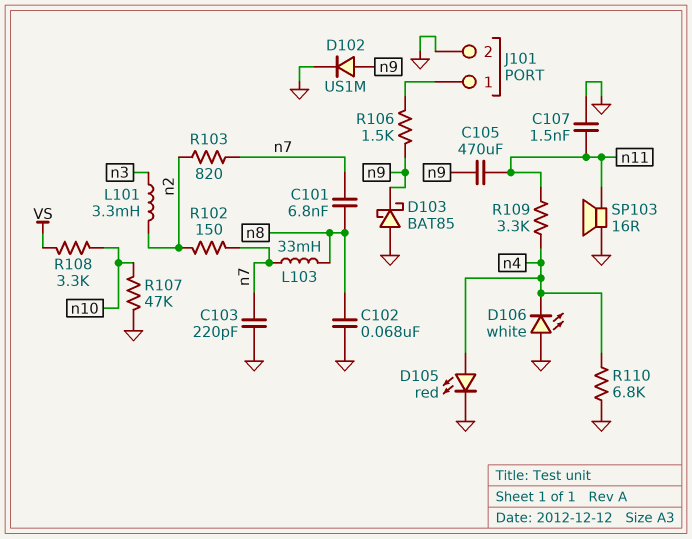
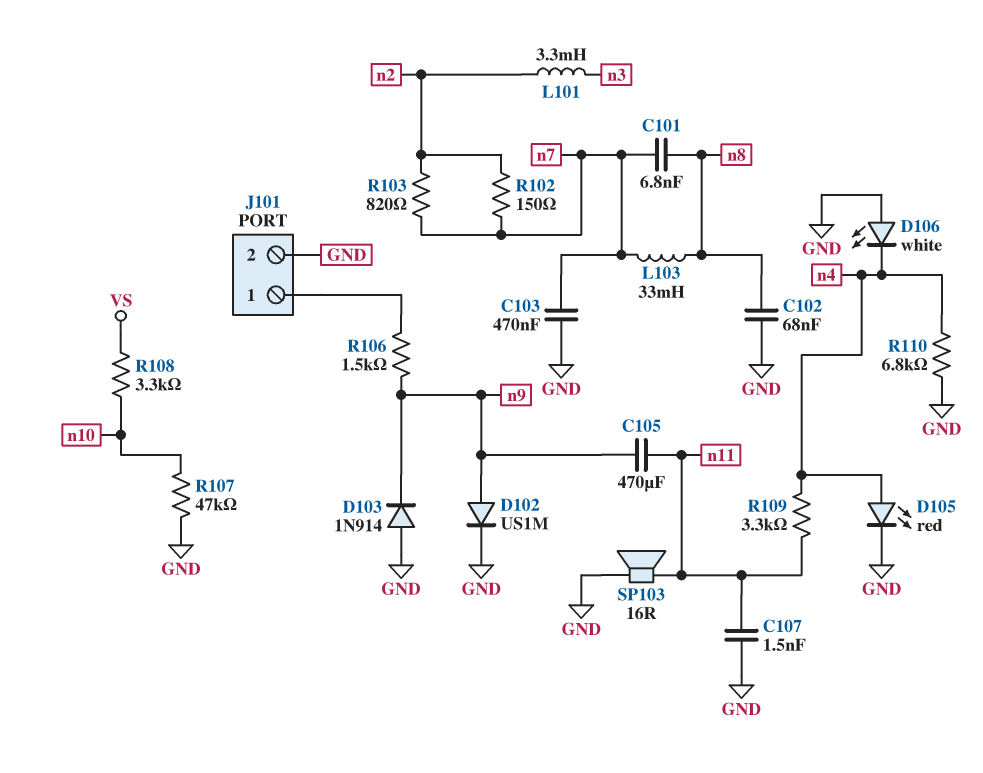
C103: 220pF (GND, n7) -> 470nF (GND, n7)
D103: schottky BAT85 (A GND, K n9) -> diode 1N914 (A GND, K n9)

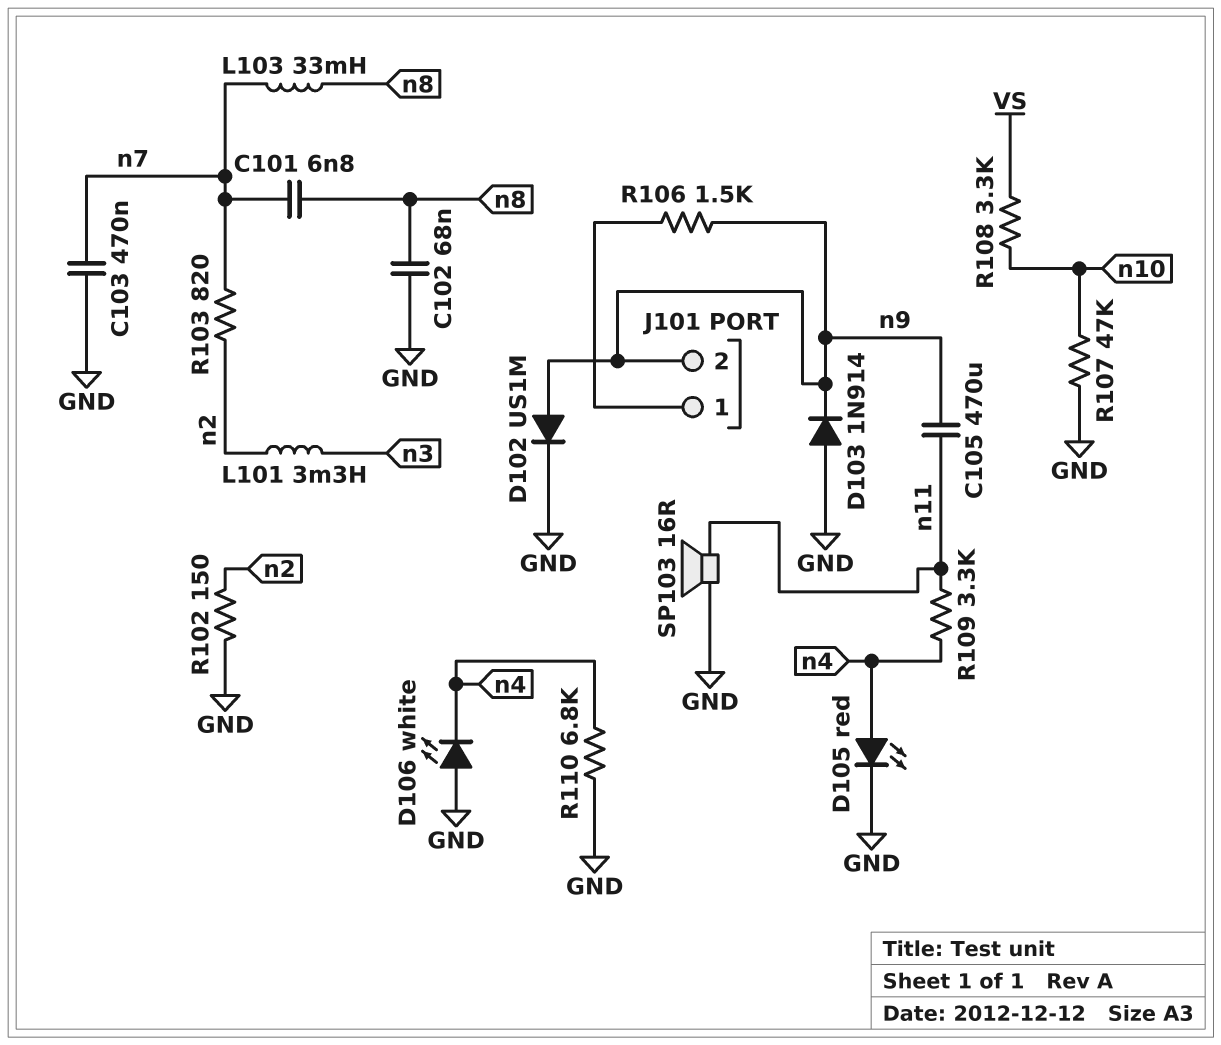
C107: 1.5nF (GND, n11) -> none
J101 pin 2: GND -> n9
R102: 150 (n2, n7) -> 150 (GND, n2)

